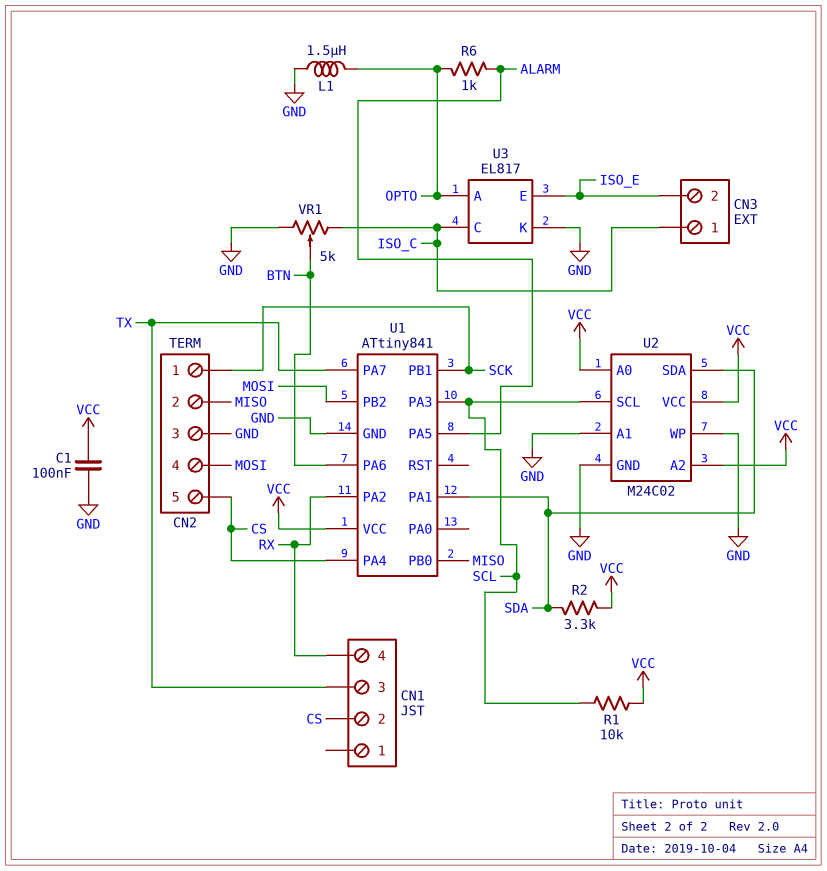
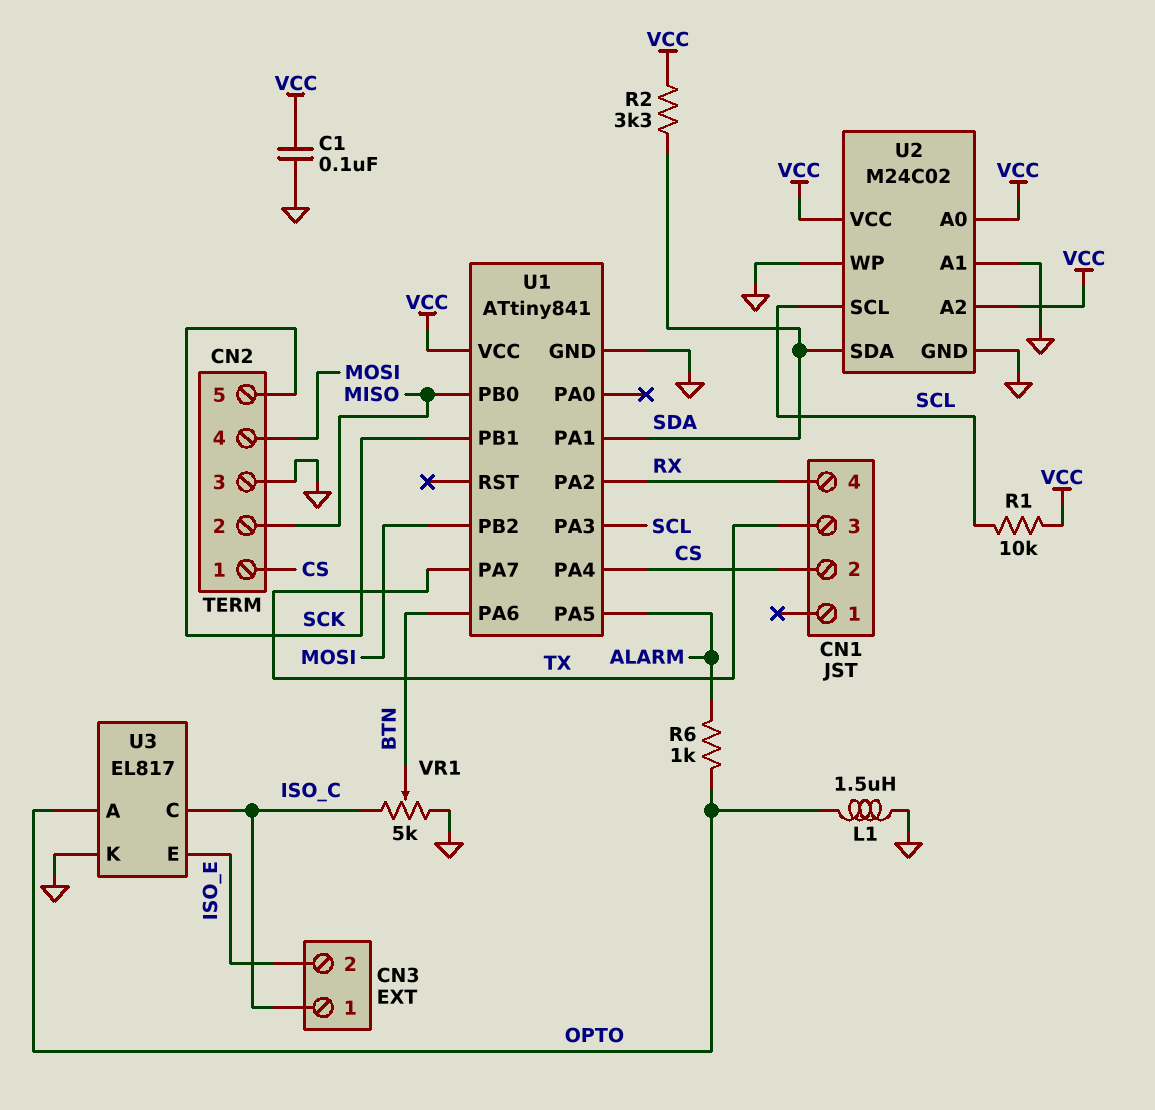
CN2 pin 1: SCK -> CS
CN2 pin 5: CS -> SCK

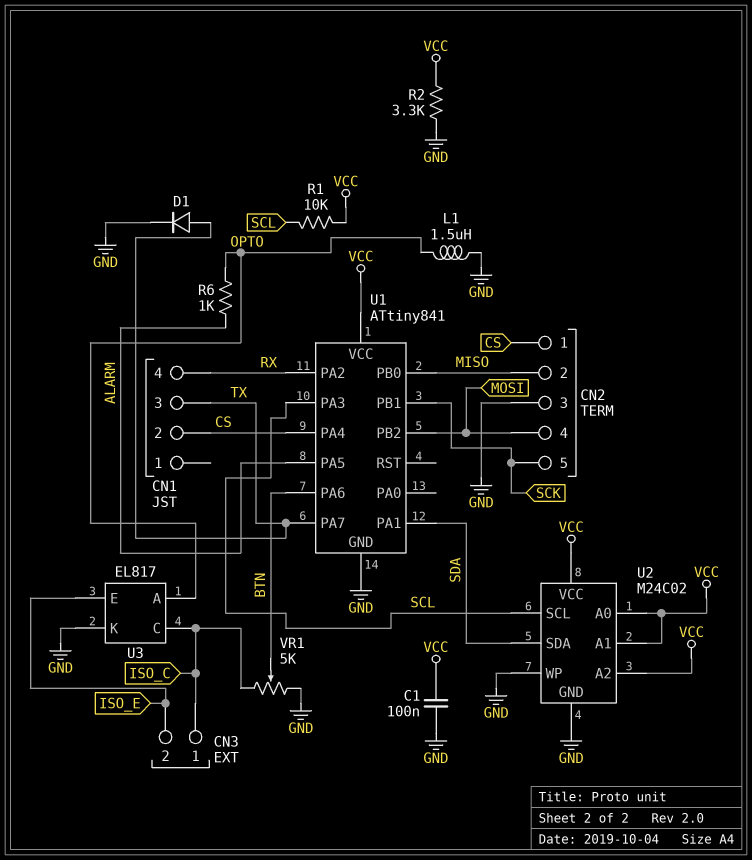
D1: none -> diode (A TX, K GND)
R2: 3.3k (SDA, VCC) -> 3.3k (GND, VCC)
U2 pin A1: GND -> VCC

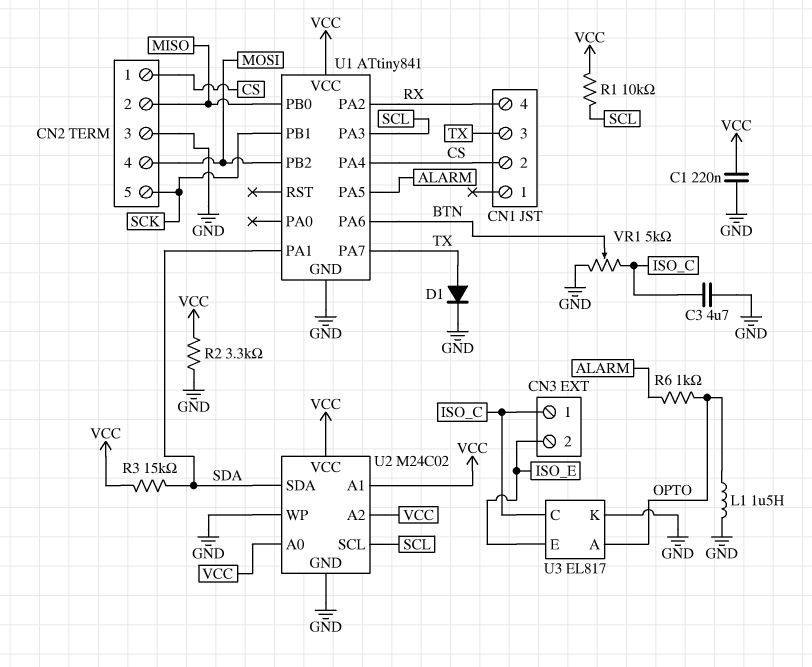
C1: 100nF (GND, VCC) -> 220nF (GND, VCC)
C3: none -> 4.7uF (GND, ISO_C)
R3: none -> 15k (SDA, VCC)

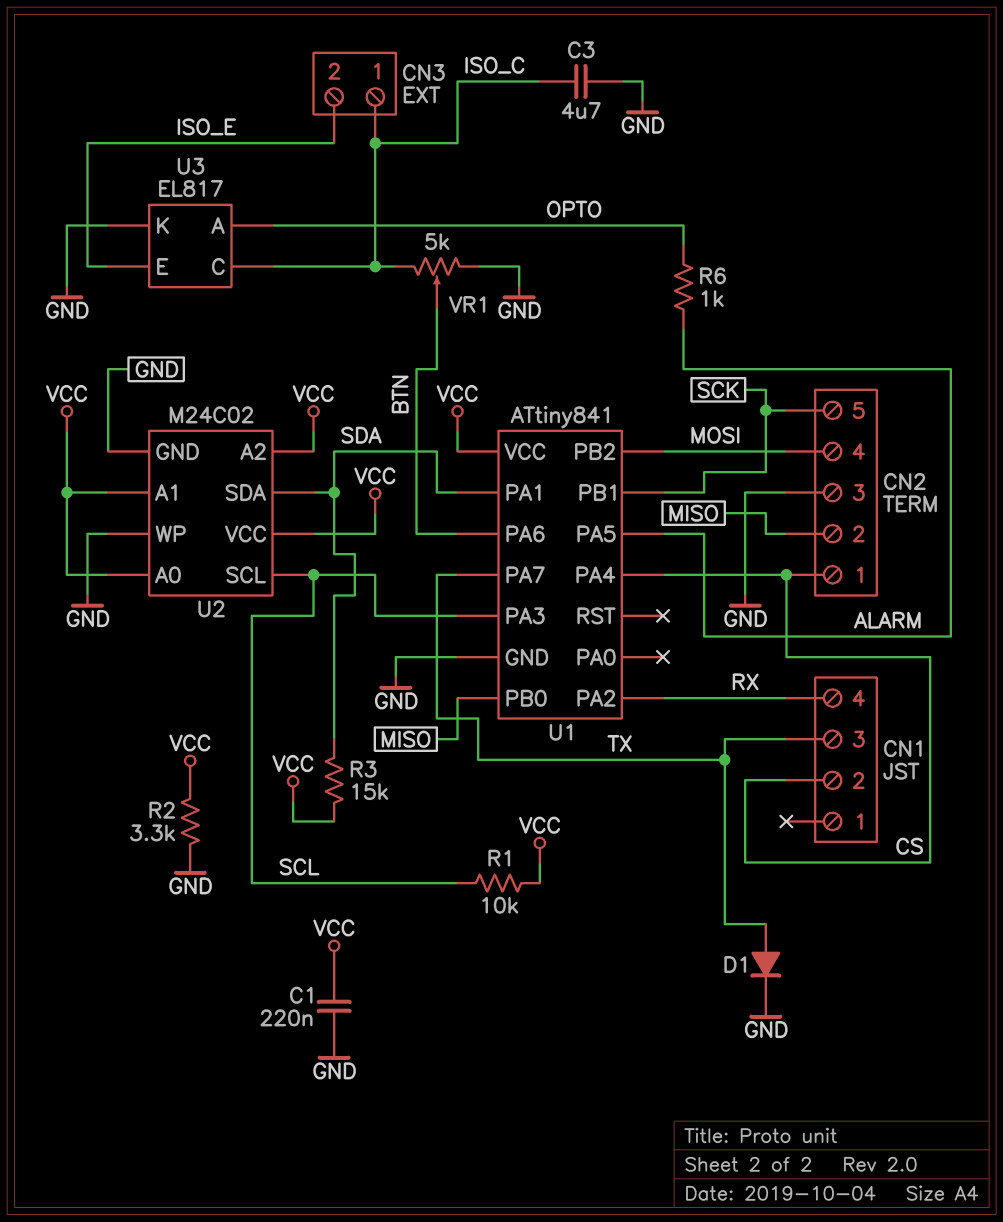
L1: 1.5uH (GND, OPTO) -> none

